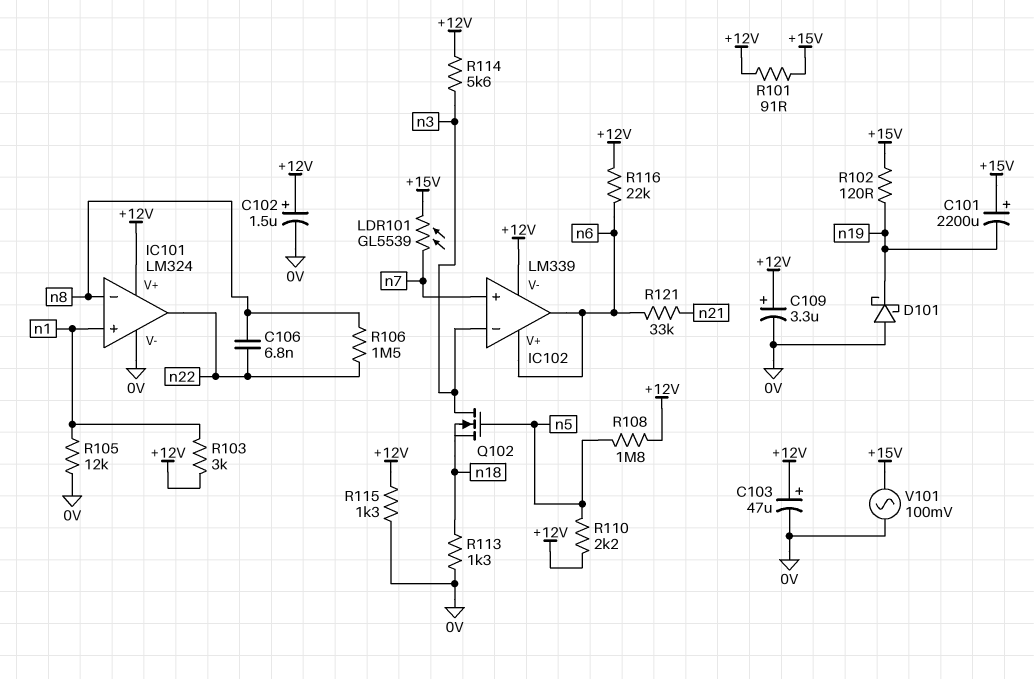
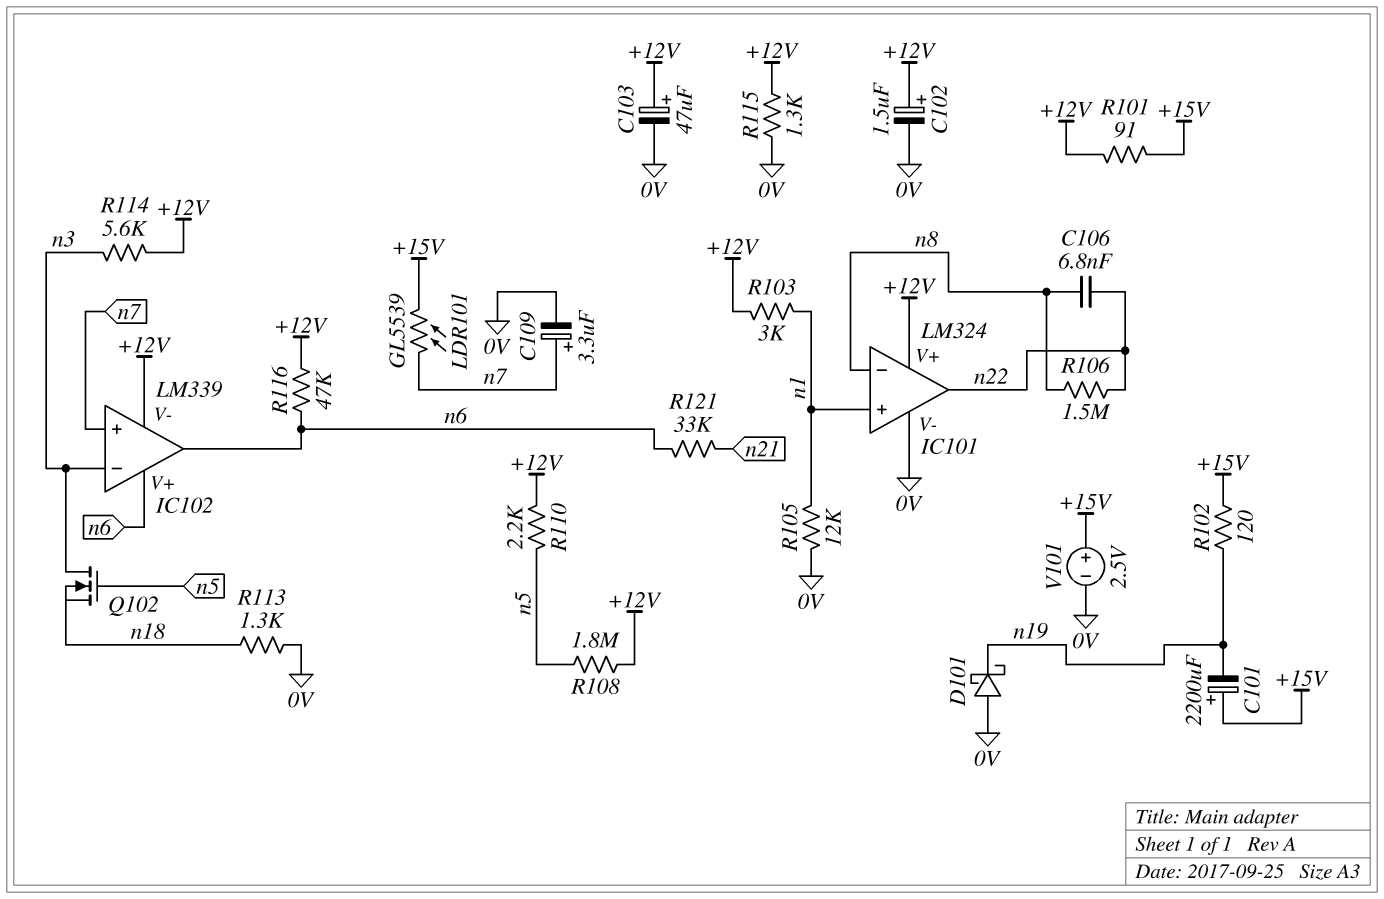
C109: 3.3uF (plus +12V, minus 0V) -> 3.3uF (plus n7, minus 0V)
R116: 22k (+12V, n6) -> 47k (+12V, n6)
V101: AC 100mV (+15V, 0V) -> 2.5V (plus +15V, minus 0V)

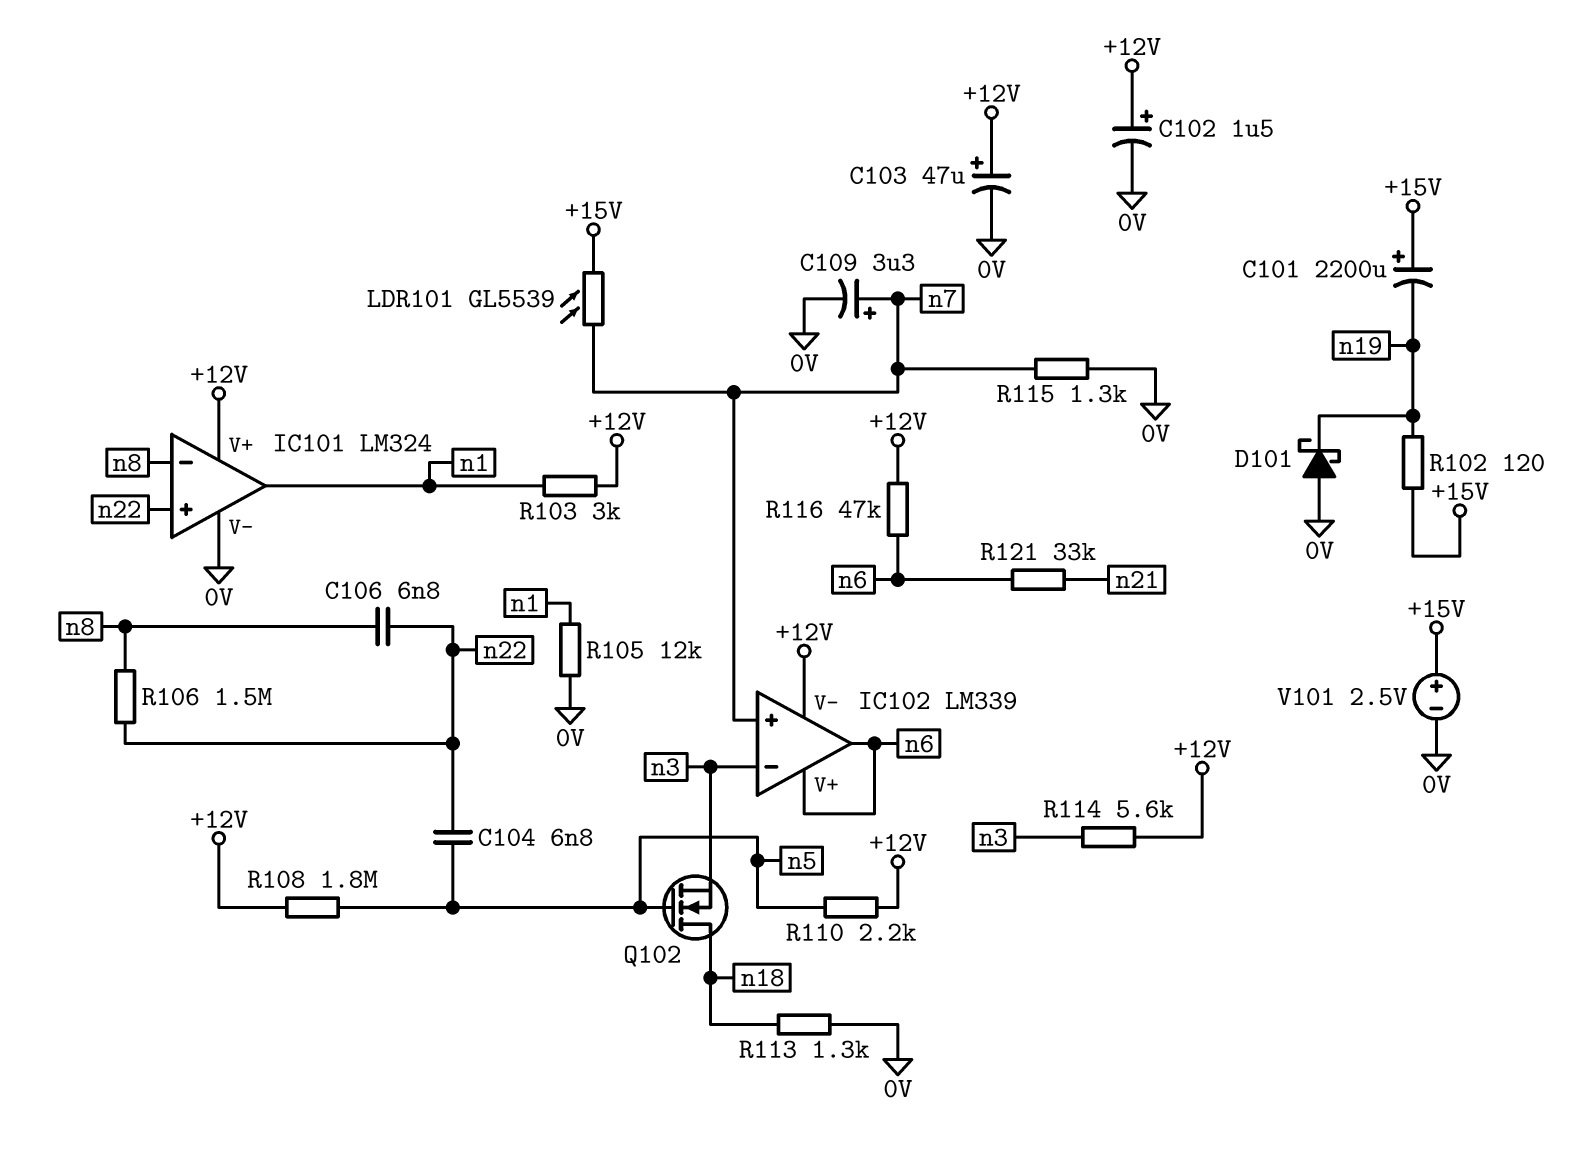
C104: none -> 6.8nF (n5, n22)
IC101 pin in+: n1 -> n22
IC101 pin out: n22 -> n1
Q102: NMOS (G n5, D n3, S n18) -> NMOS (G n5, D n18, S n3)
R101: 91 (+12V, +15V) -> none
R115: 1.3k (+12V, 0V) -> 1.3k (0V, n7)

